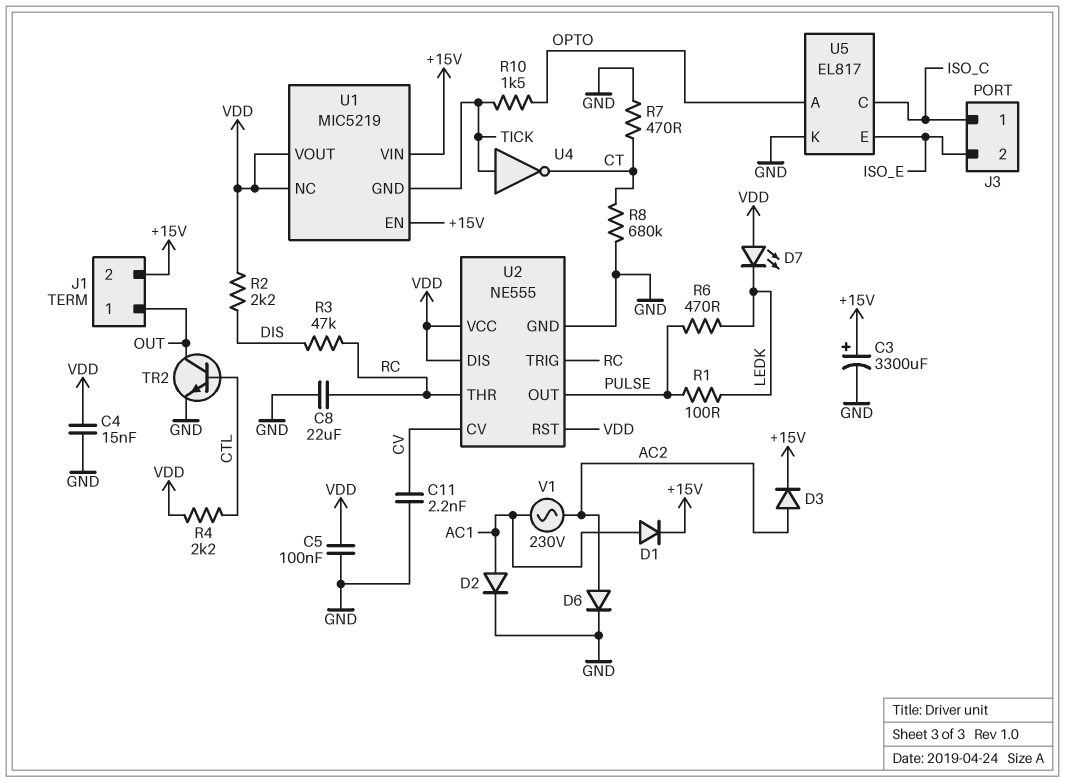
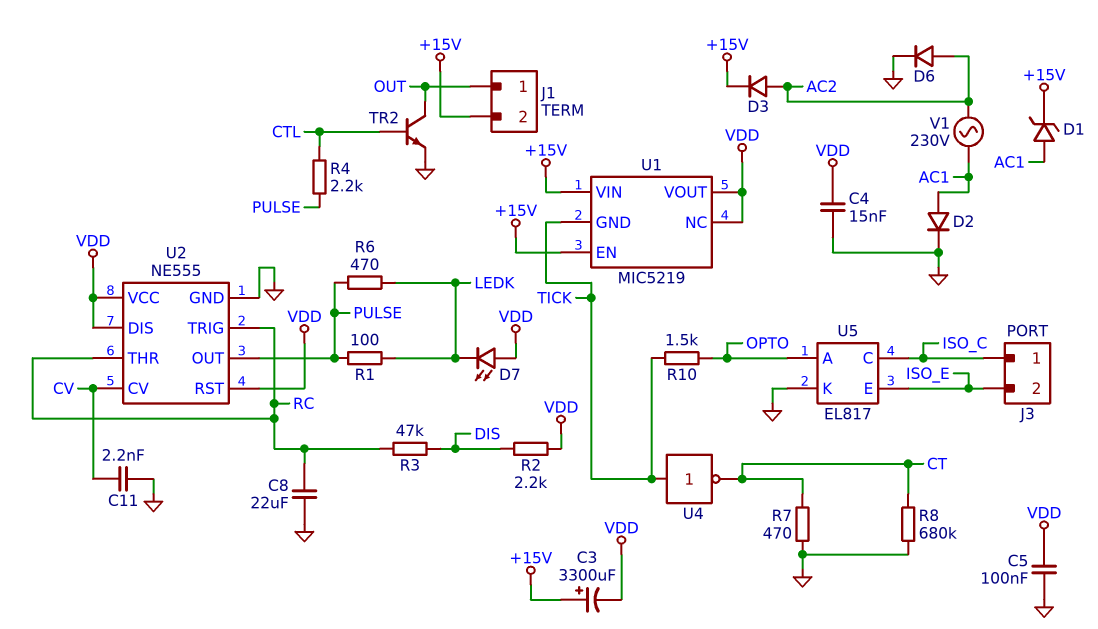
C3: 3300uF (plus +15V, minus GND) -> 3300uF (plus +15V, minus VDD)
D1: diode (A AC1, K +15V) -> zener (A AC1, K +15V)
R4: 2.2k (CTL, VDD) -> 2.2k (CTL, PULSE)

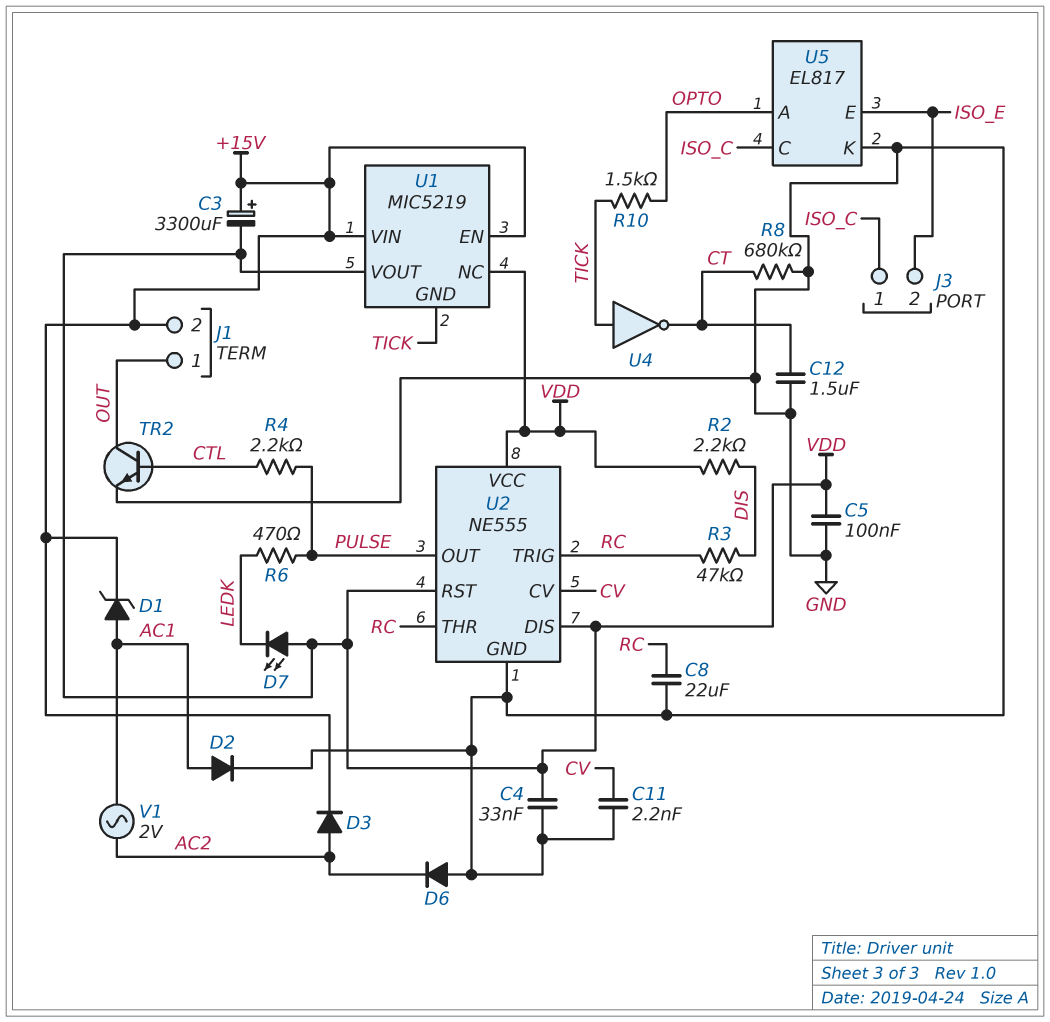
C4: 15nF (GND, VDD) -> 33nF (GND, VDD)
C12: none -> 1.5uF (CT, GND)
D6: diode (A AC2, K GND) -> diode (A GND, K AC2)
R1: 100 (LEDK, PULSE) -> none
R7: 470 (CT, GND) -> none
V1: AC 230V (AC1, AC2) -> AC 2V (AC1, AC2)

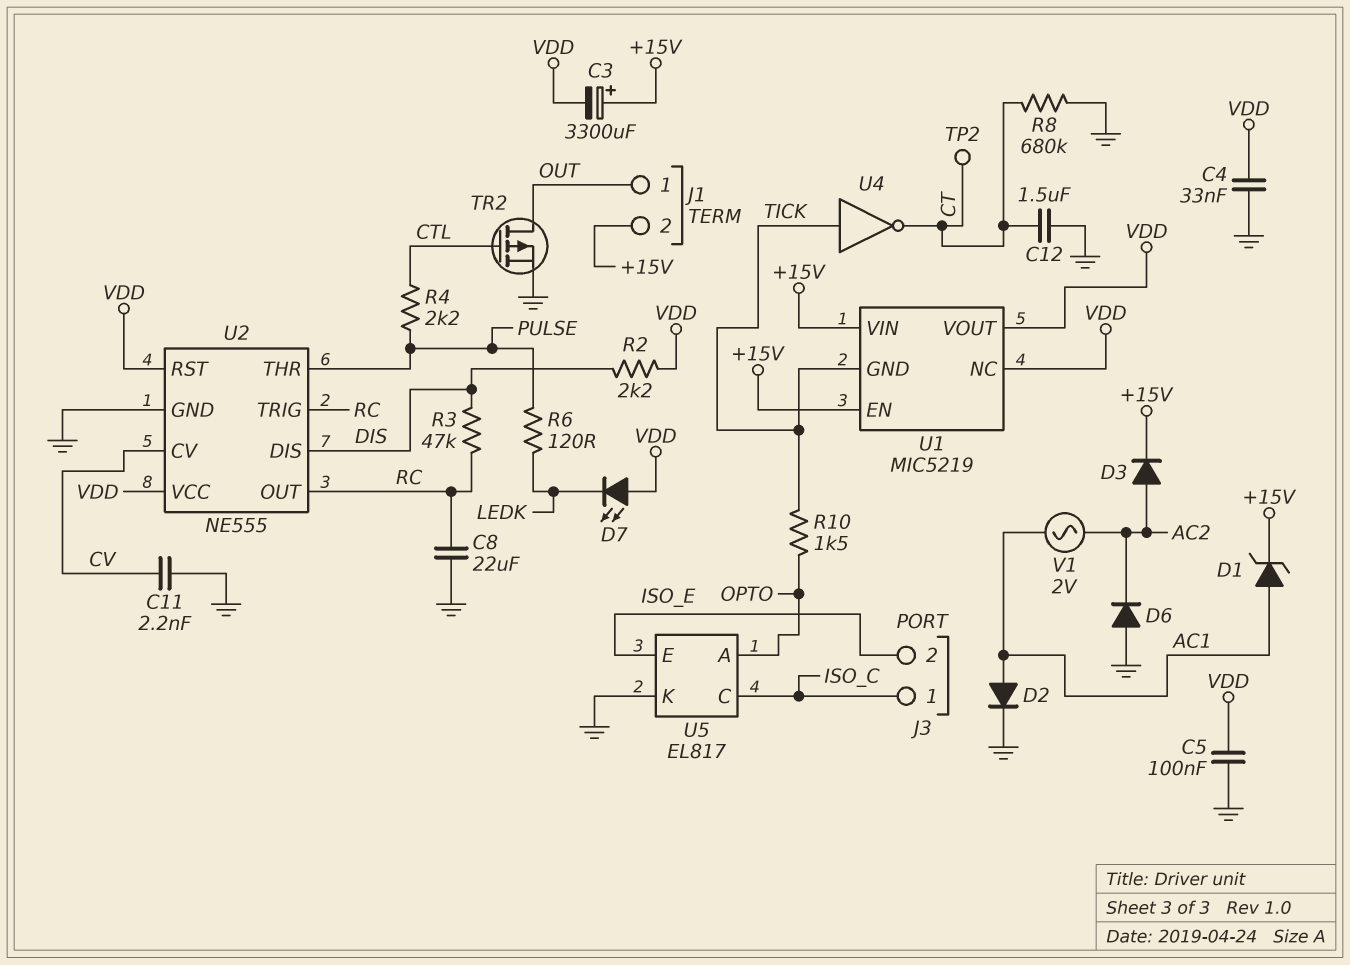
R6: 470 (LEDK, PULSE) -> 120 (LEDK, PULSE)
TP2: none -> test point (CT)
TR2: NPN (B CTL, C OUT, E GND) -> PMOS (G CTL, D OUT, S GND)
U2 pin DIS: VDD -> DIS
U2 pin OUT: PULSE -> RC
U2 pin THR: RC -> PULSE

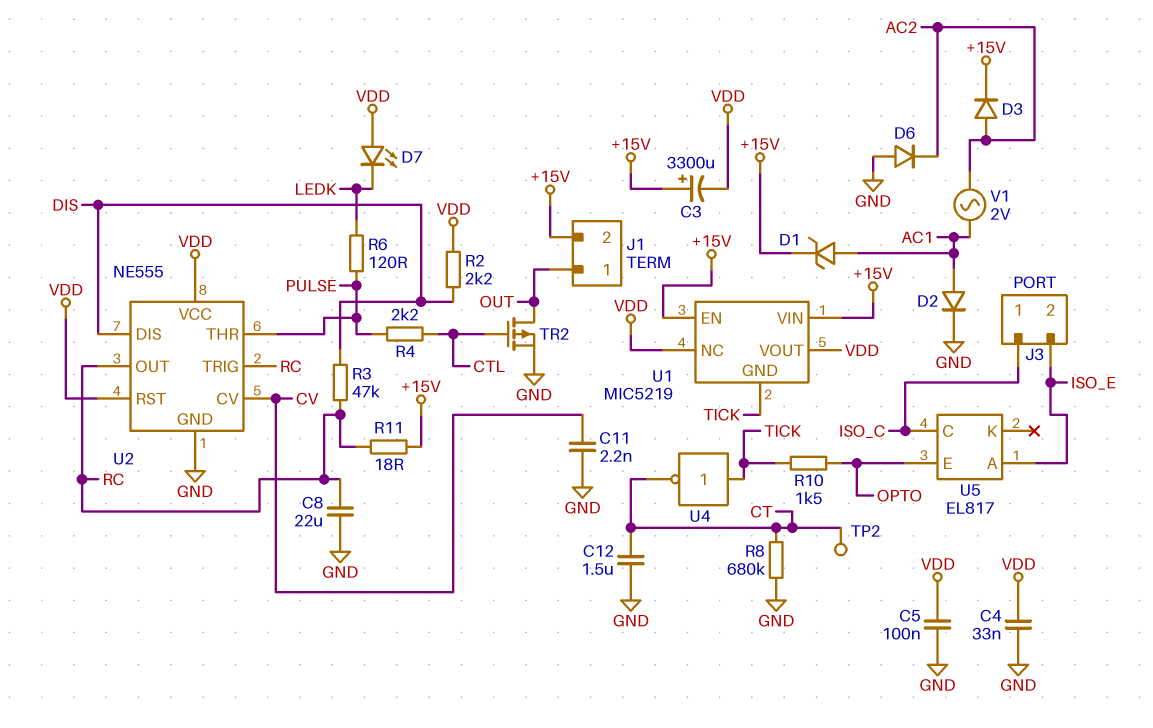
R11: none -> 18 (+15V, RC)
U5 pin A: OPTO -> ISO_E
U5 pin E: ISO_E -> OPTO
U5 pin K: GND -> none

